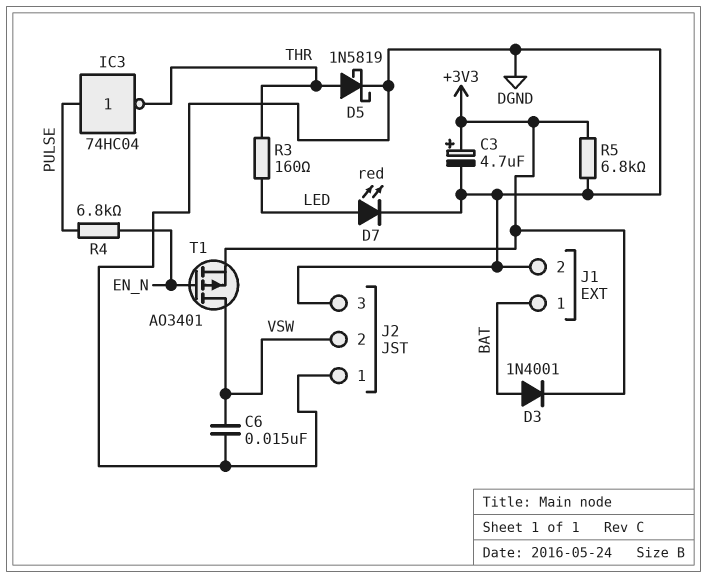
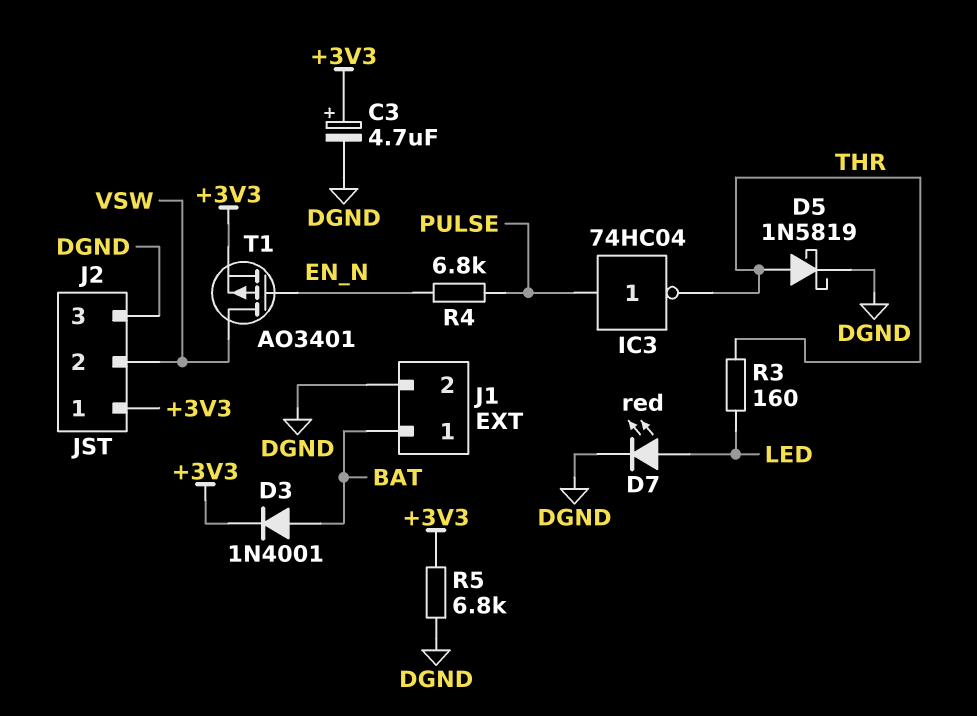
C6: 15nF (DGND, VSW) -> none
J2 pin 1: DGND -> +3V3

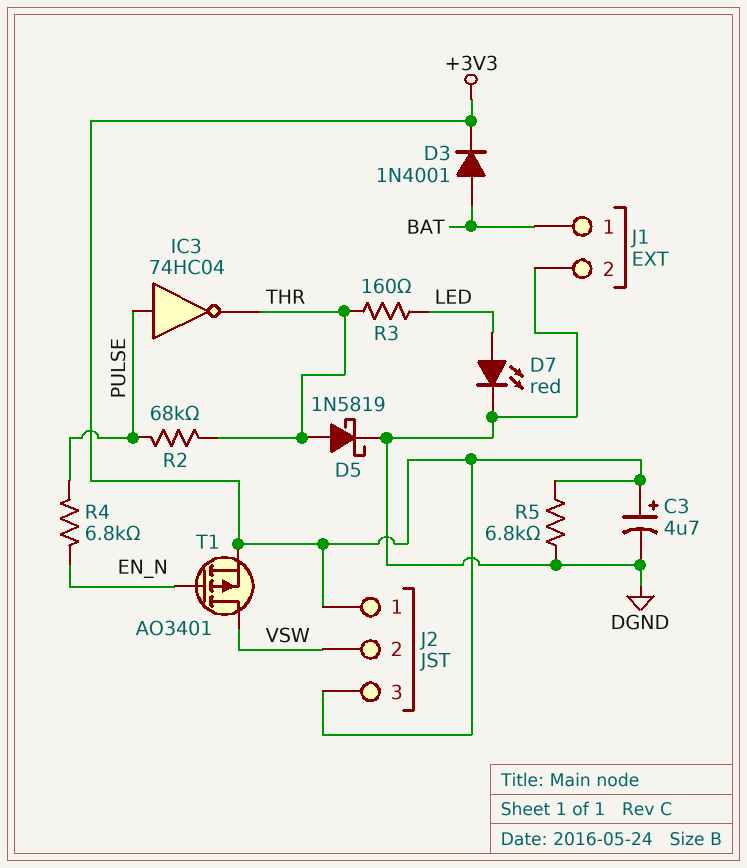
J2 pin 3: DGND -> +3V3
R2: none -> 68k (PULSE, THR)

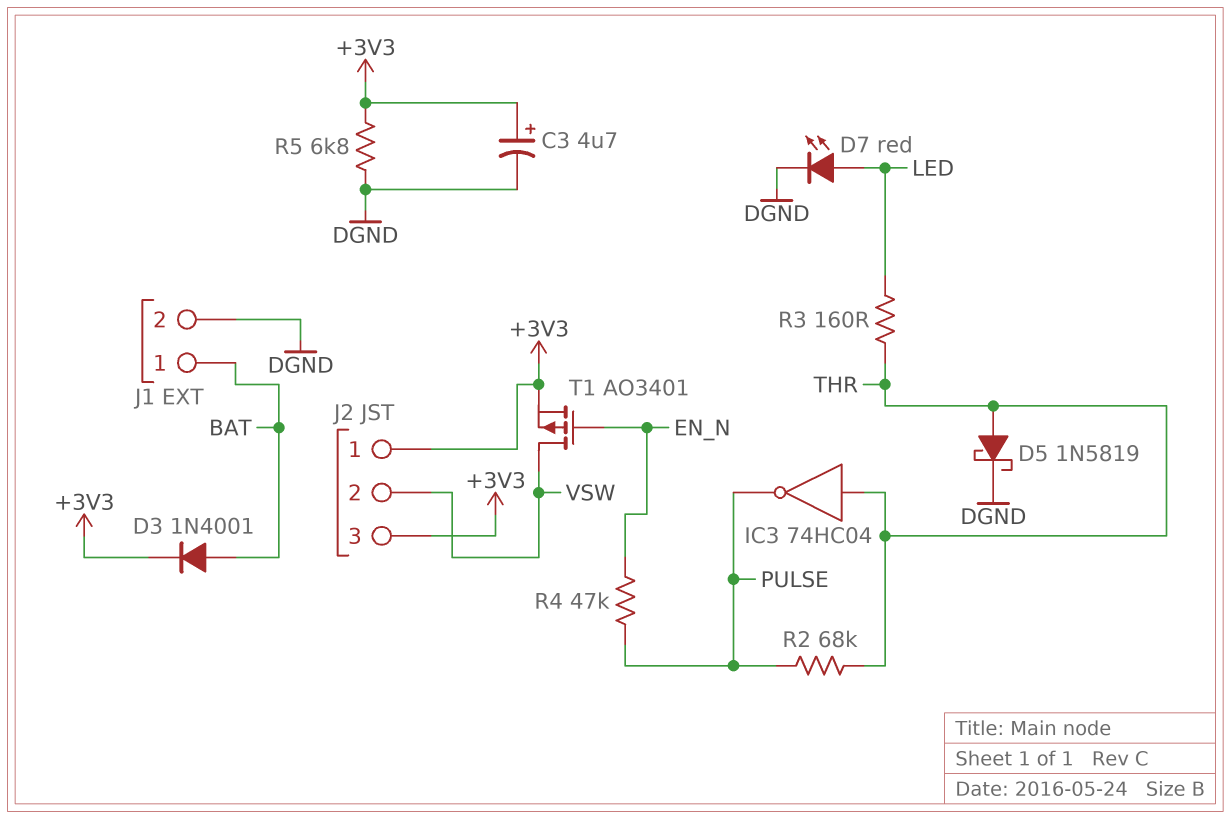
IC3: NOT 74HC04 (in PULSE, out THR) -> NOT 74HC04 (in THR, out PULSE)
R4: 6.8k (EN_N, PULSE) -> 47k (EN_N, PULSE)

